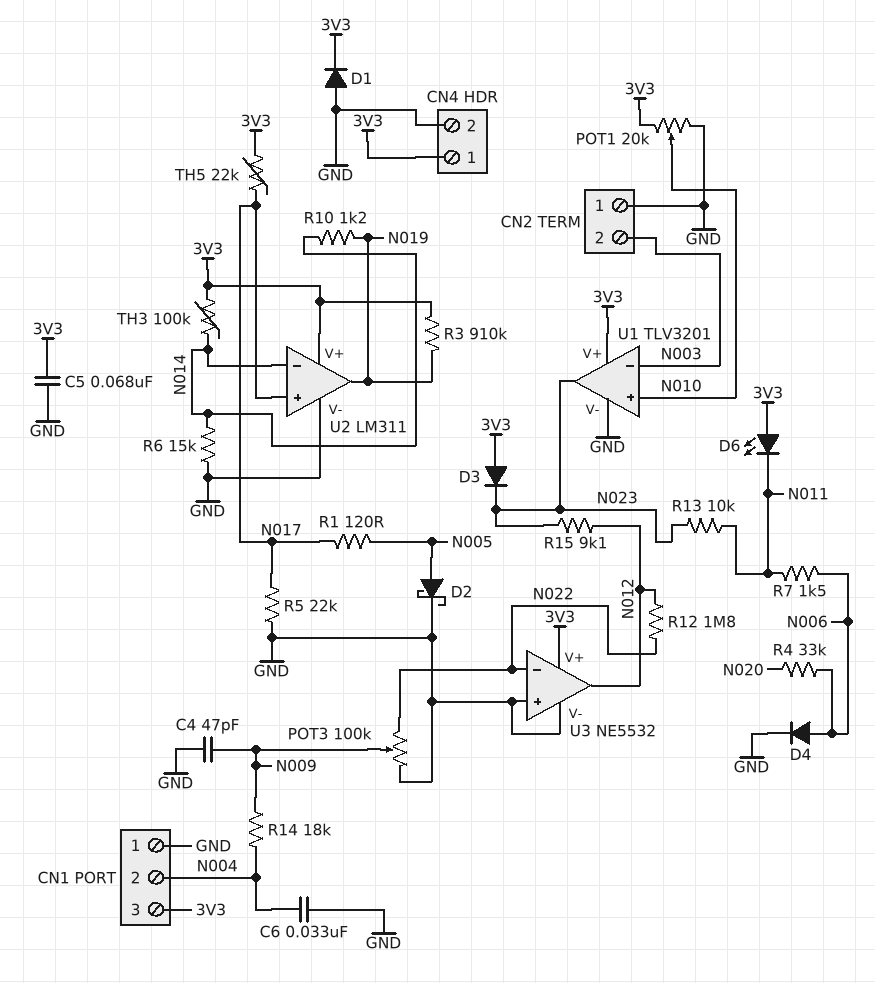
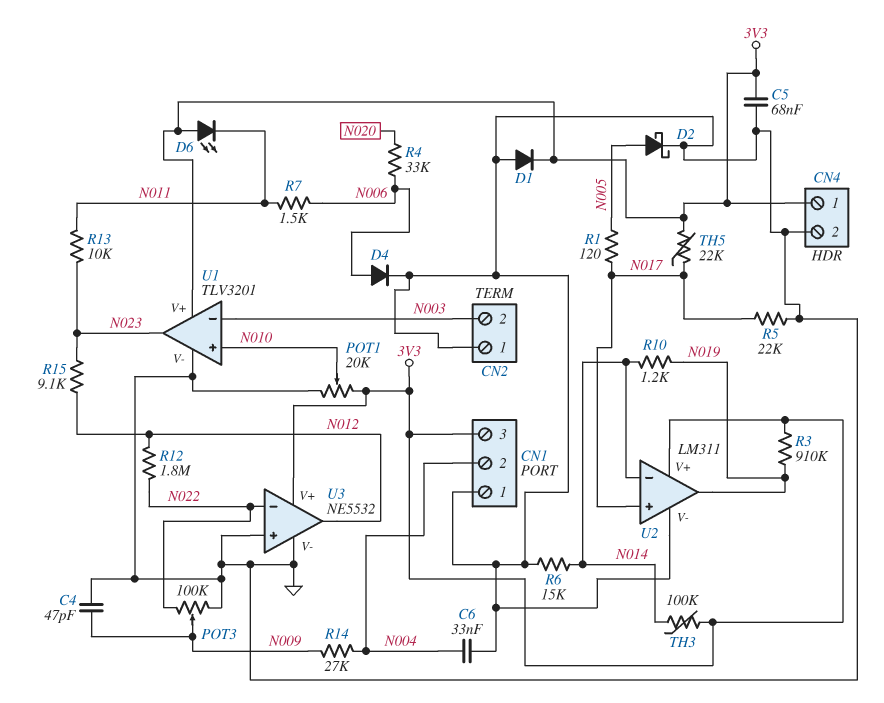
D3: diode (A 3V3, K N023) -> none
R14: 18k (N004, N009) -> 27k (N004, N009)

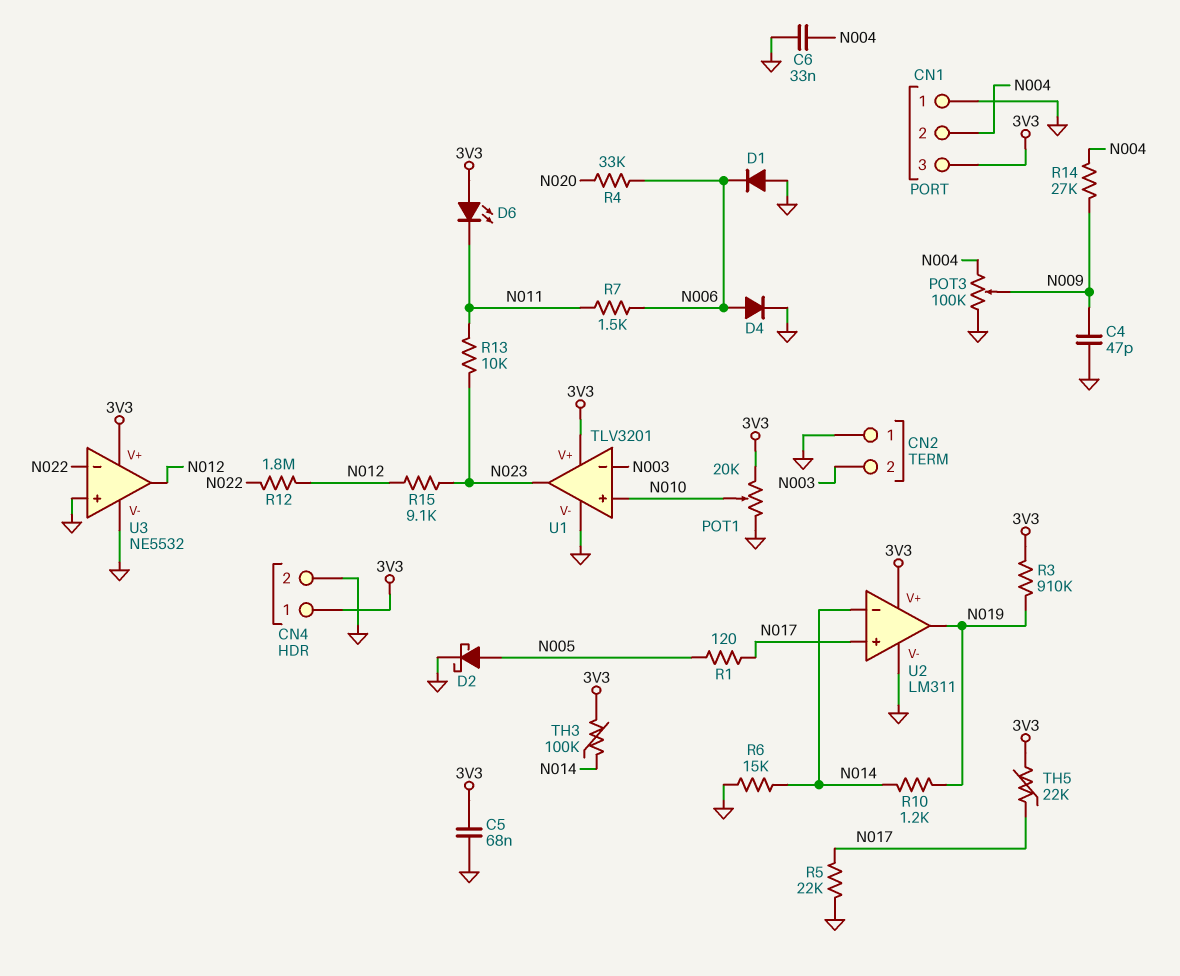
D1: diode (A GND, K 3V3) -> diode (A GND, K N006)
POT3: 100k (GND, N022, wiper N009) -> 100k (GND, N004, wiper N009)

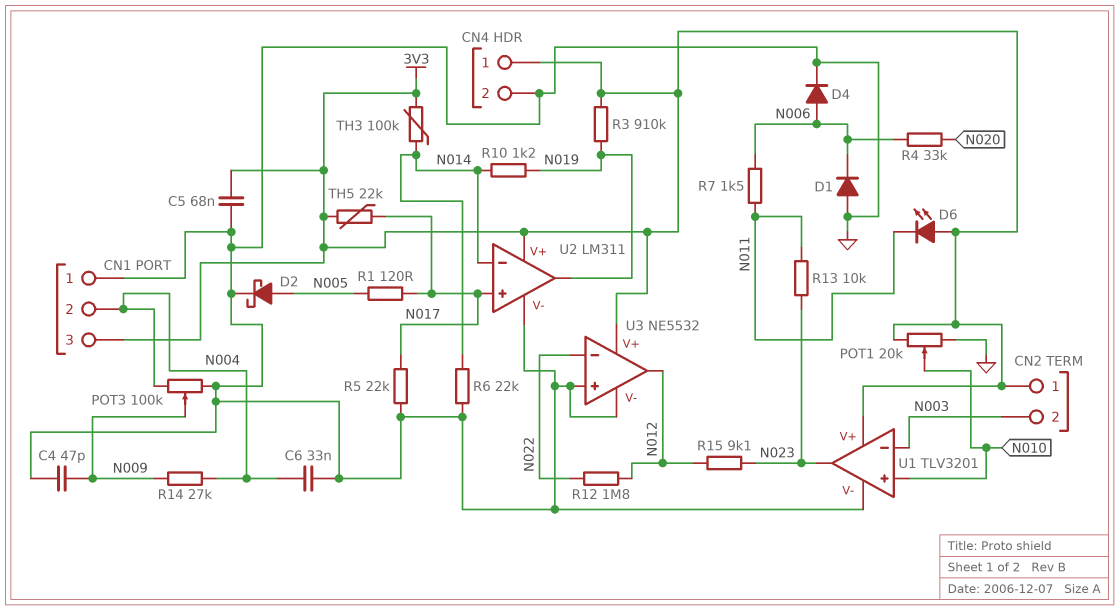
CN2 pin 1: GND -> 3V3
R6: 15k (GND, N014) -> 22k (GND, N014)

